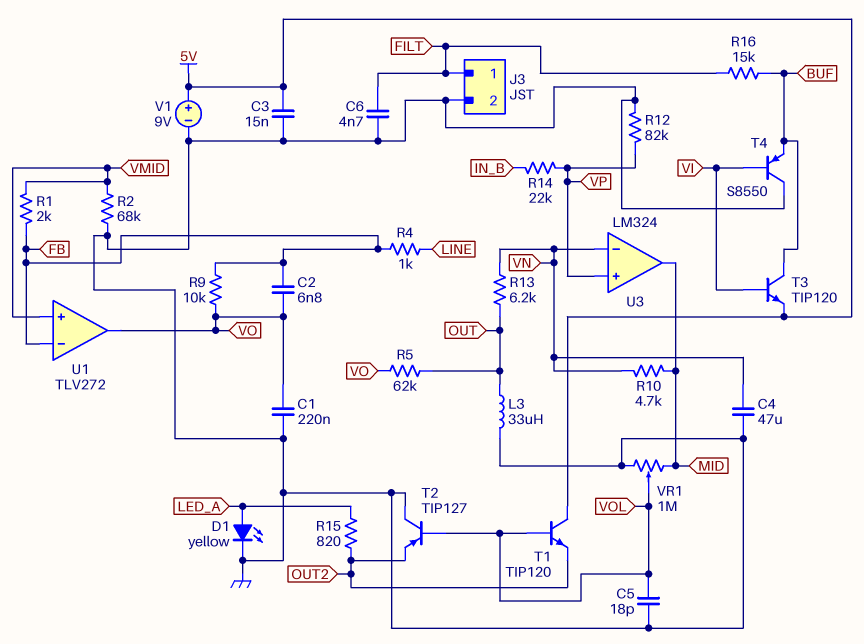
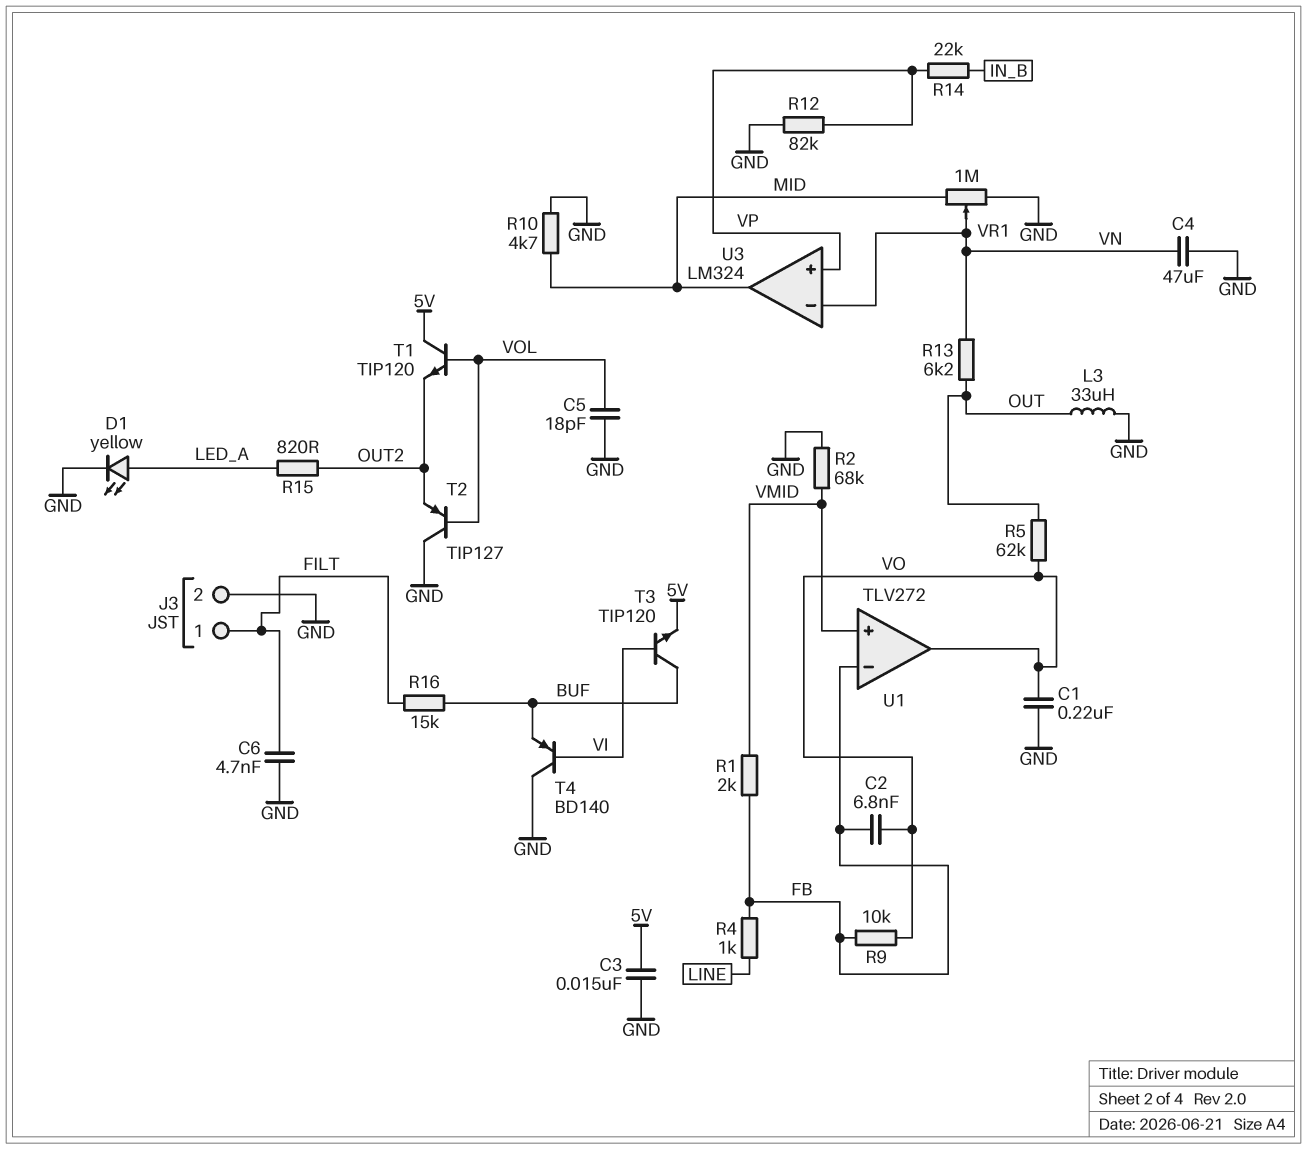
R10: 4.7k (MID, VN) -> 4.7k (GND, MID)
T4: PNP S8550 (B VI, C GND, E BUF) -> PNP BD140 (B VI, C GND, E BUF)
V1: 9V (plus 5V, minus GND) -> none
VR1: 1M (GND, MID, wiper VOL) -> 1M (GND, MID, wiper VN)

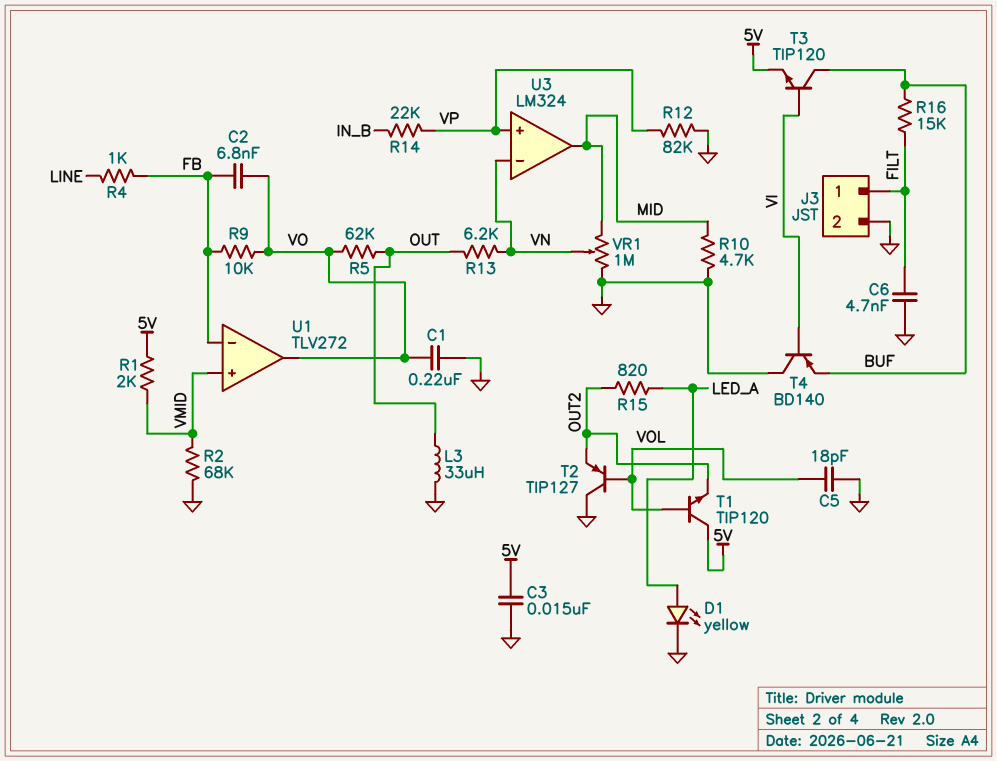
C4: 47uF (GND, VN) -> none
R1: 2k (FB, VMID) -> 2k (5V, VMID)

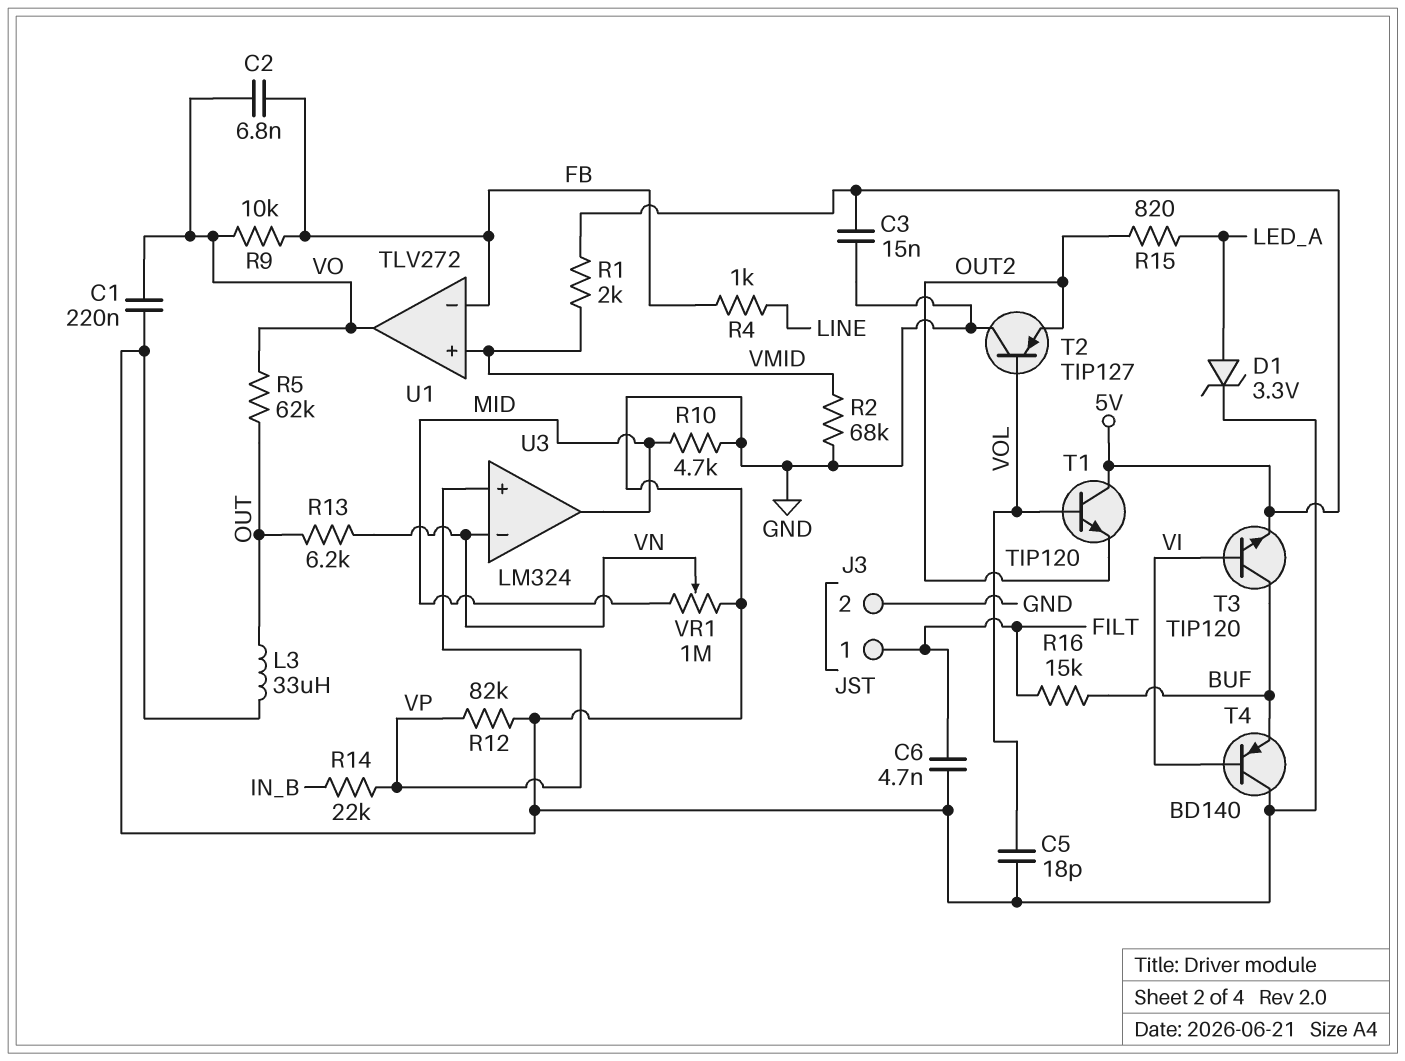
D1: LED yellow (A LED_A, K GND) -> zener 3.3V (A LED_A, K GND)

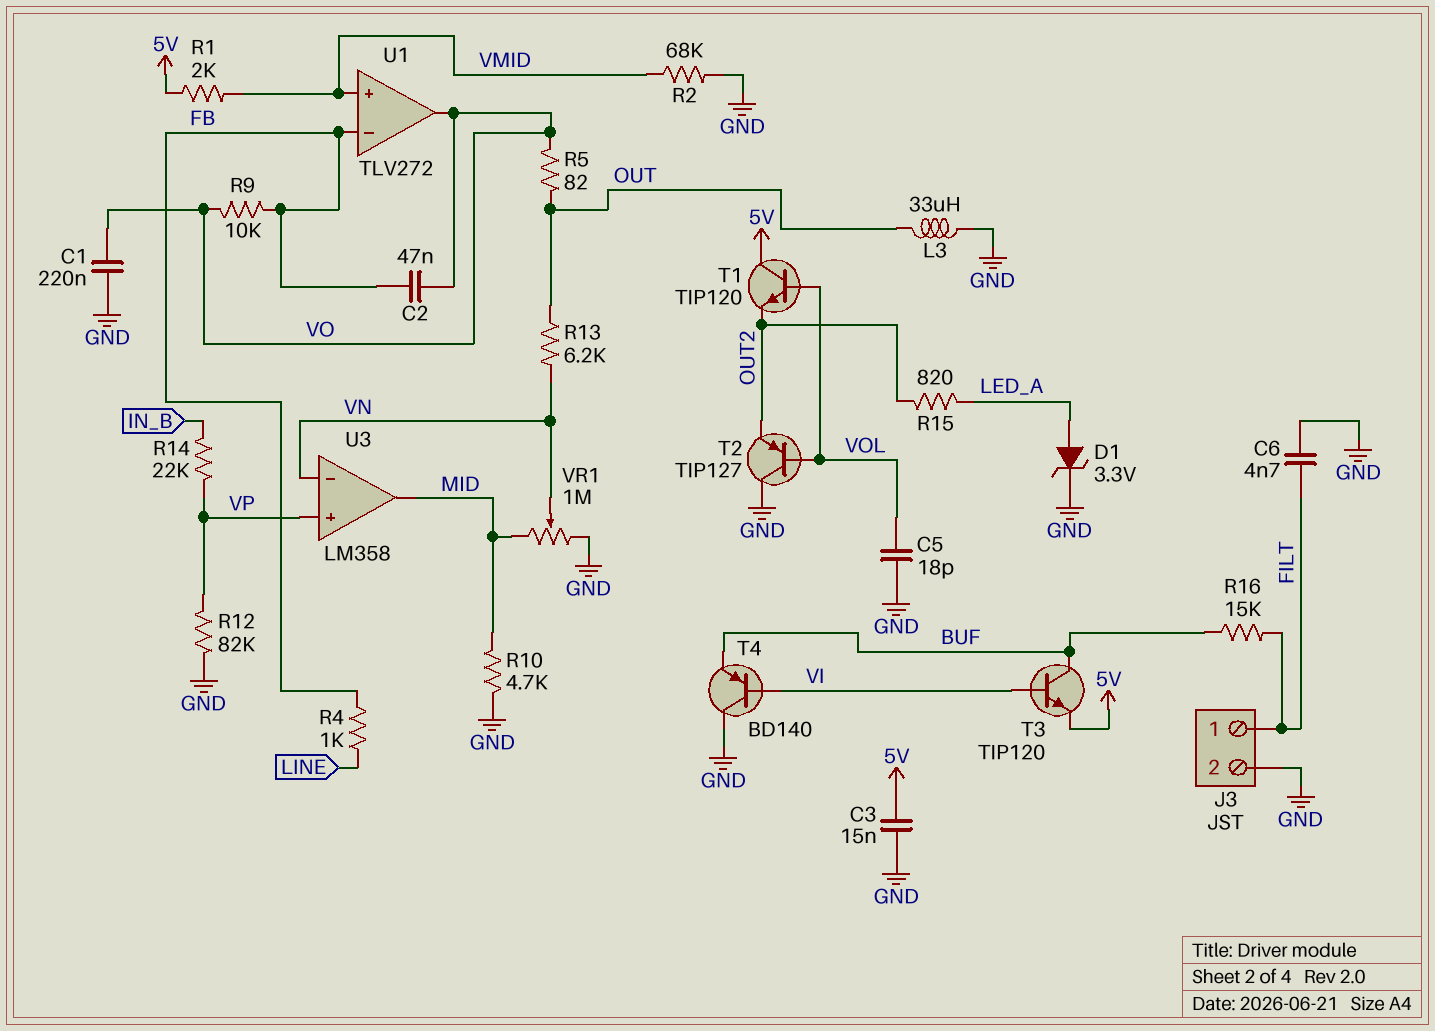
C2: 6.8nF (FB, VO) -> 47nF (FB, VO)
R5: 62k (OUT, VO) -> 82 (OUT, VO)
U3: LM324 -> LM358

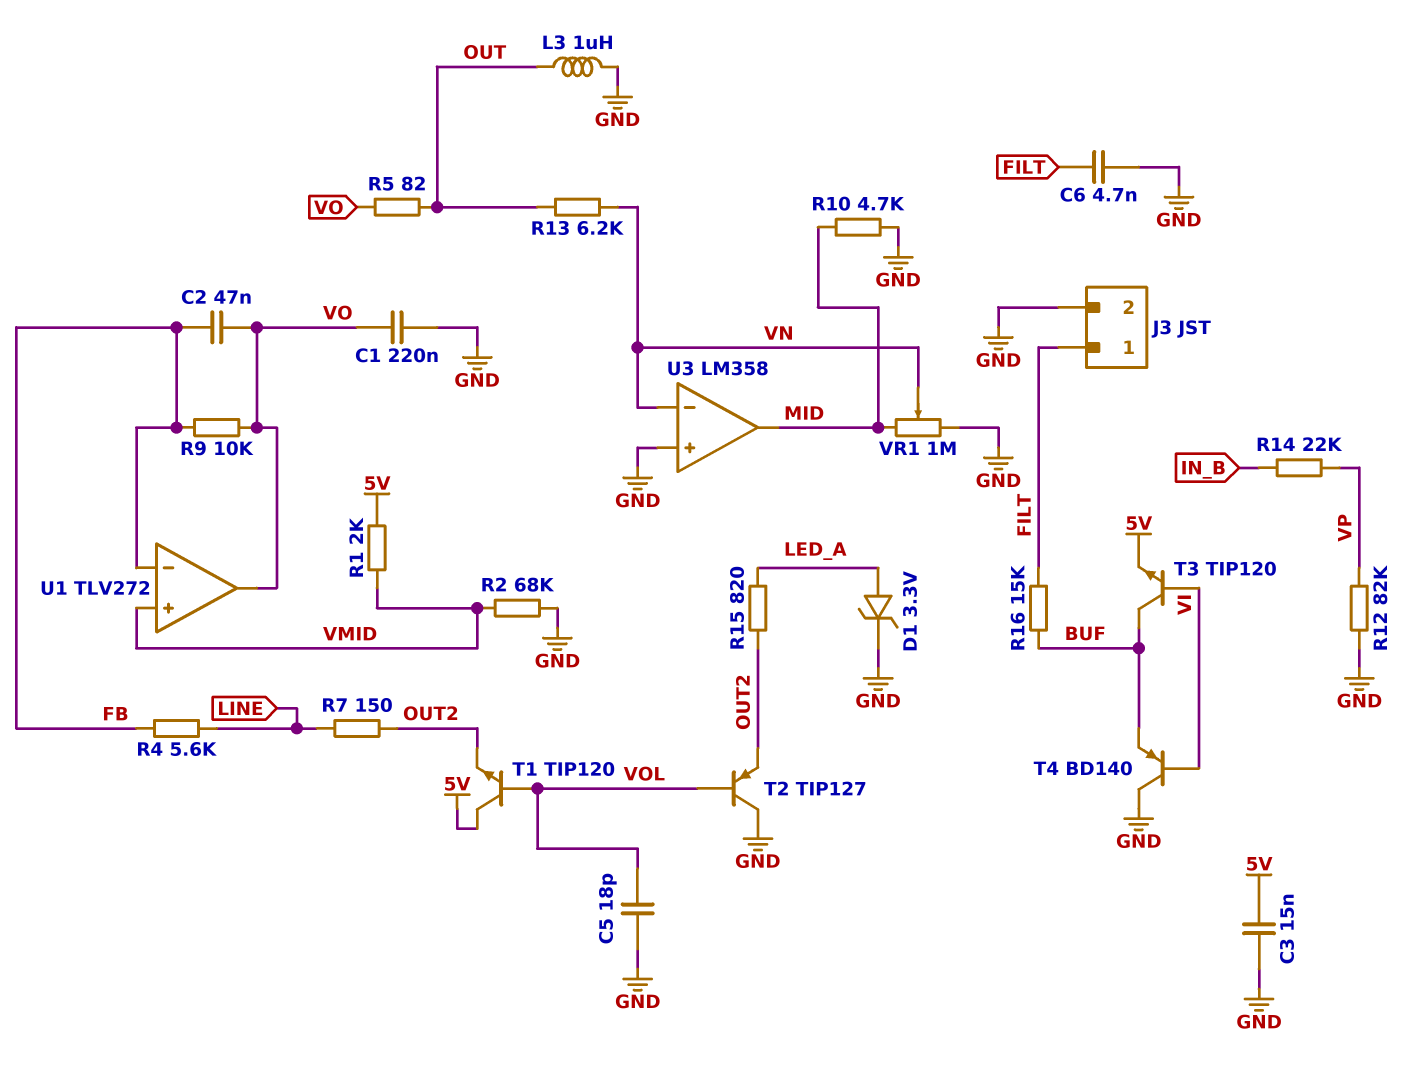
L3: 33uH (GND, OUT) -> 1uH (GND, OUT)
R4: 1k (FB, LINE) -> 5.6k (FB, LINE)
R7: none -> 150 (LINE, OUT2)
U3 pin in+: VP -> GND

